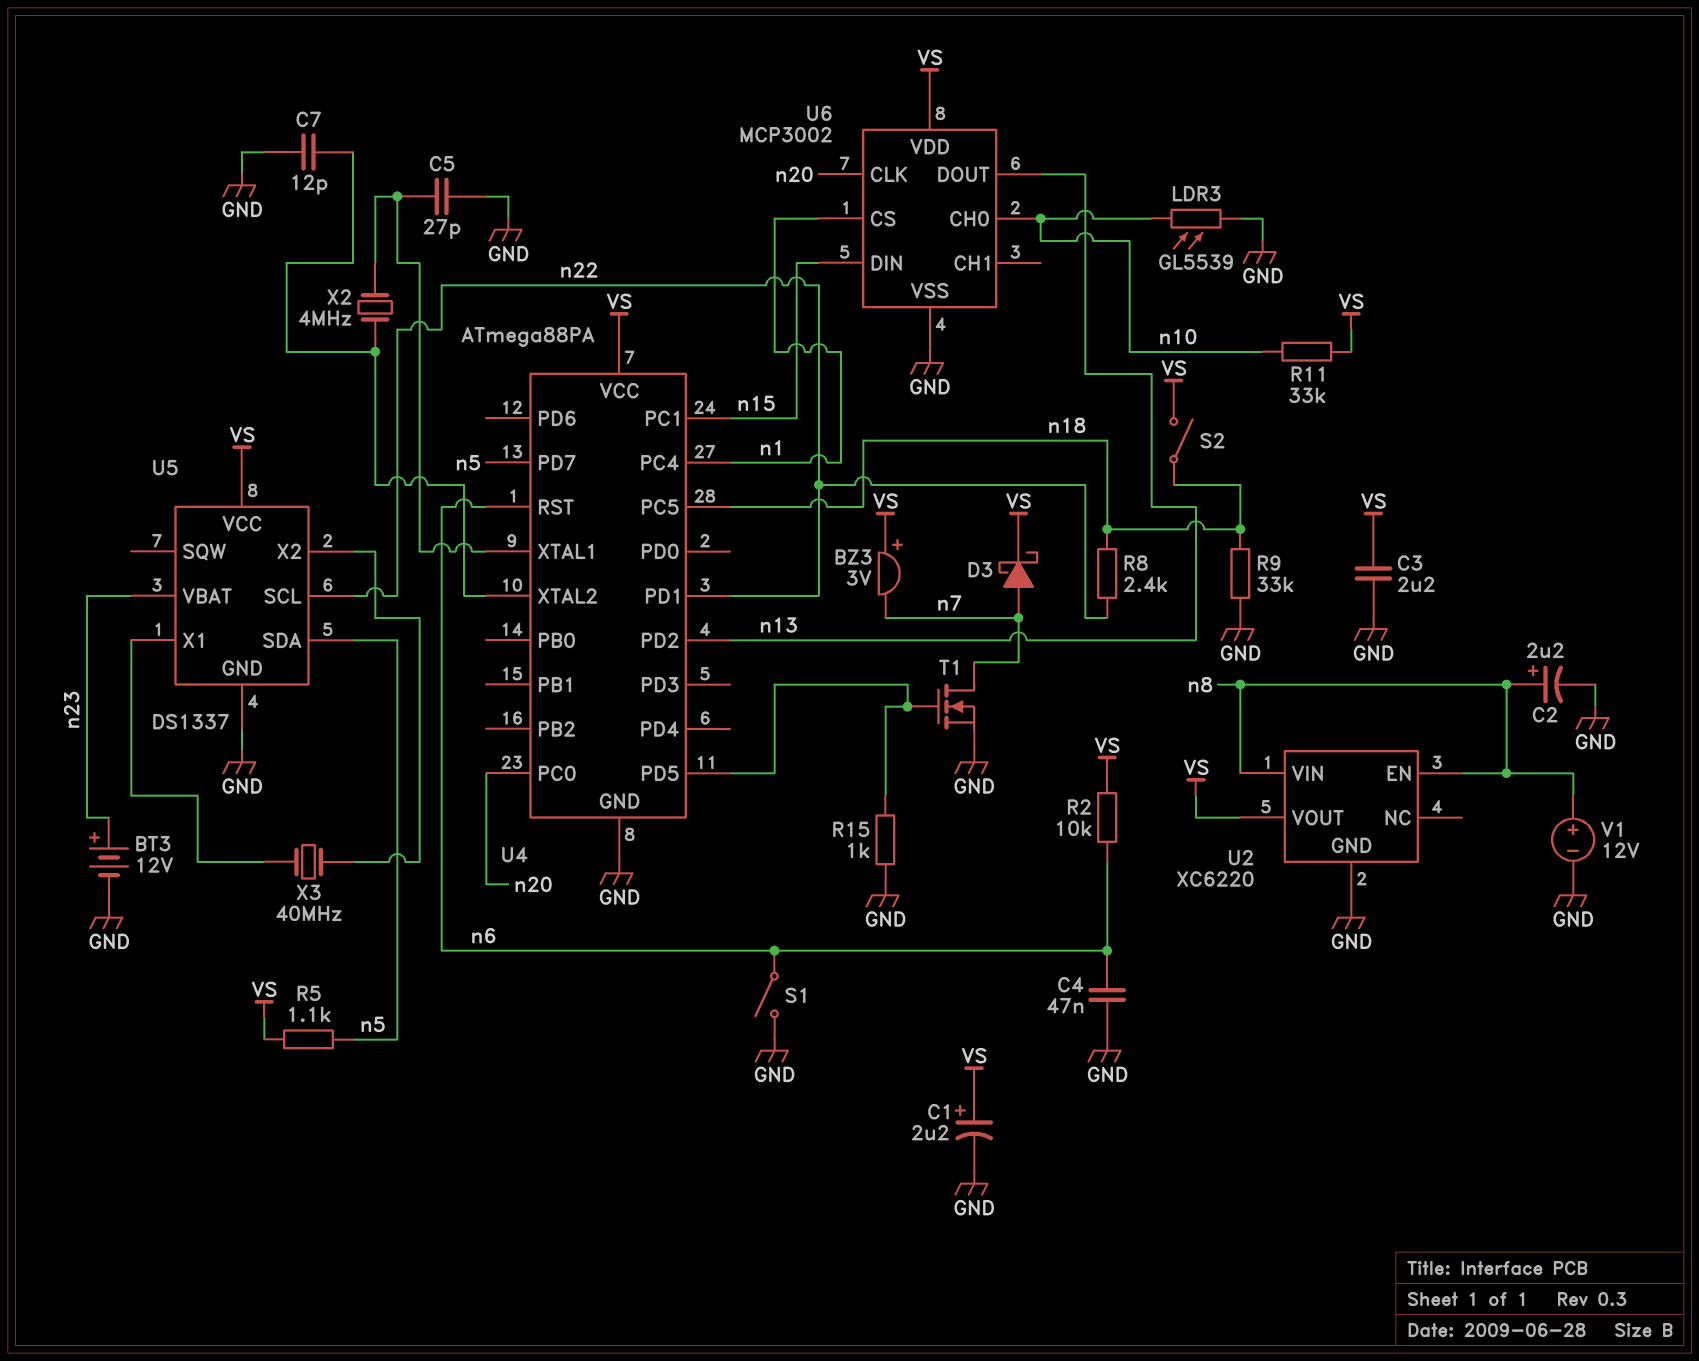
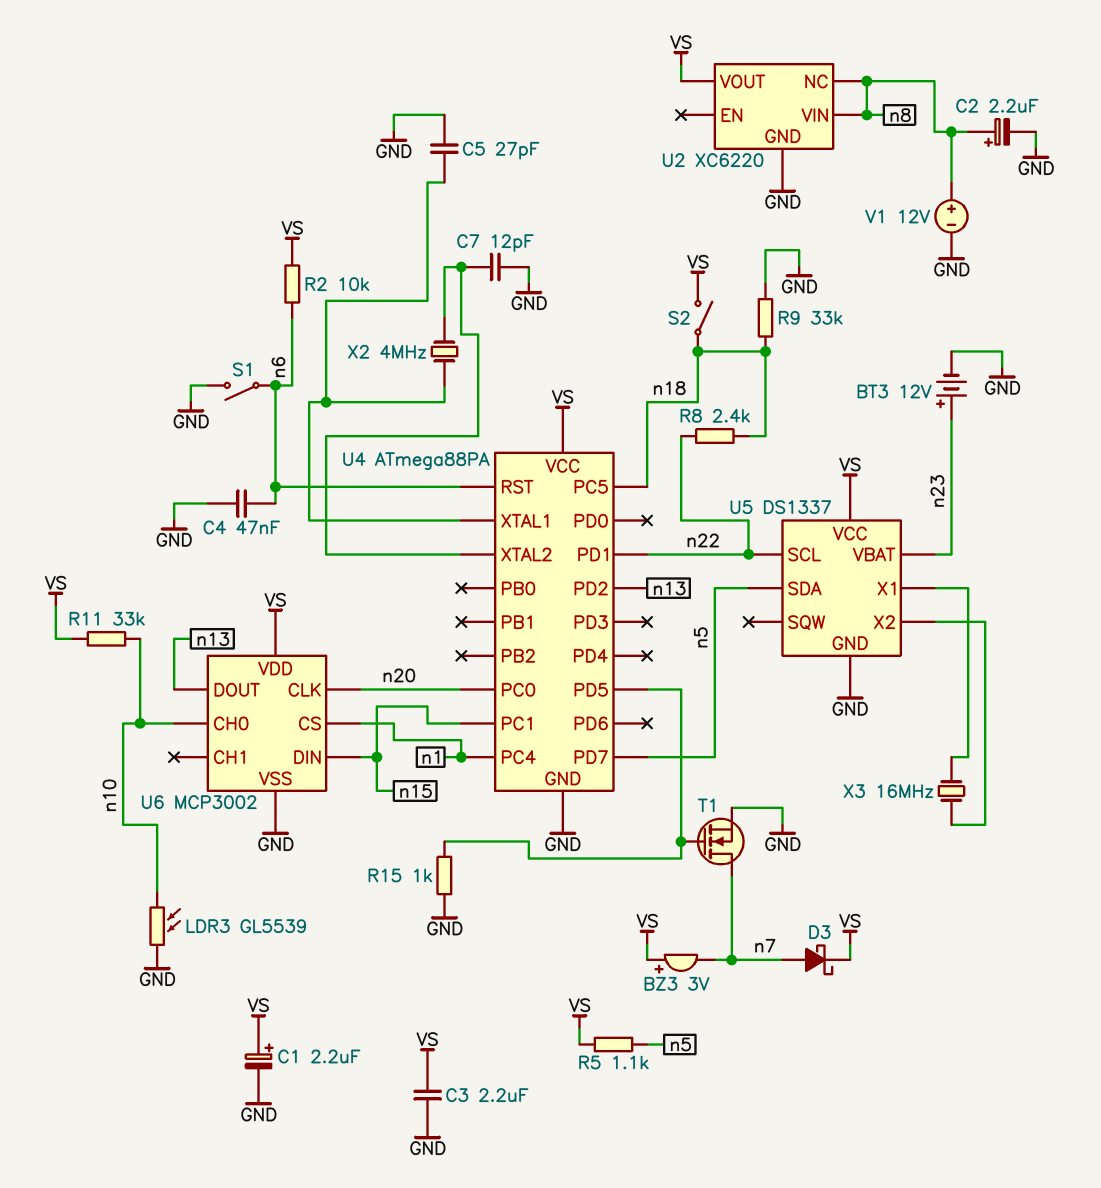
U2 pin EN: n8 -> none
U2 pin NC: none -> n8
X3: 40MHz (U5/X1, U5/X2) -> 16MHz (U5/X1, U5/X2)

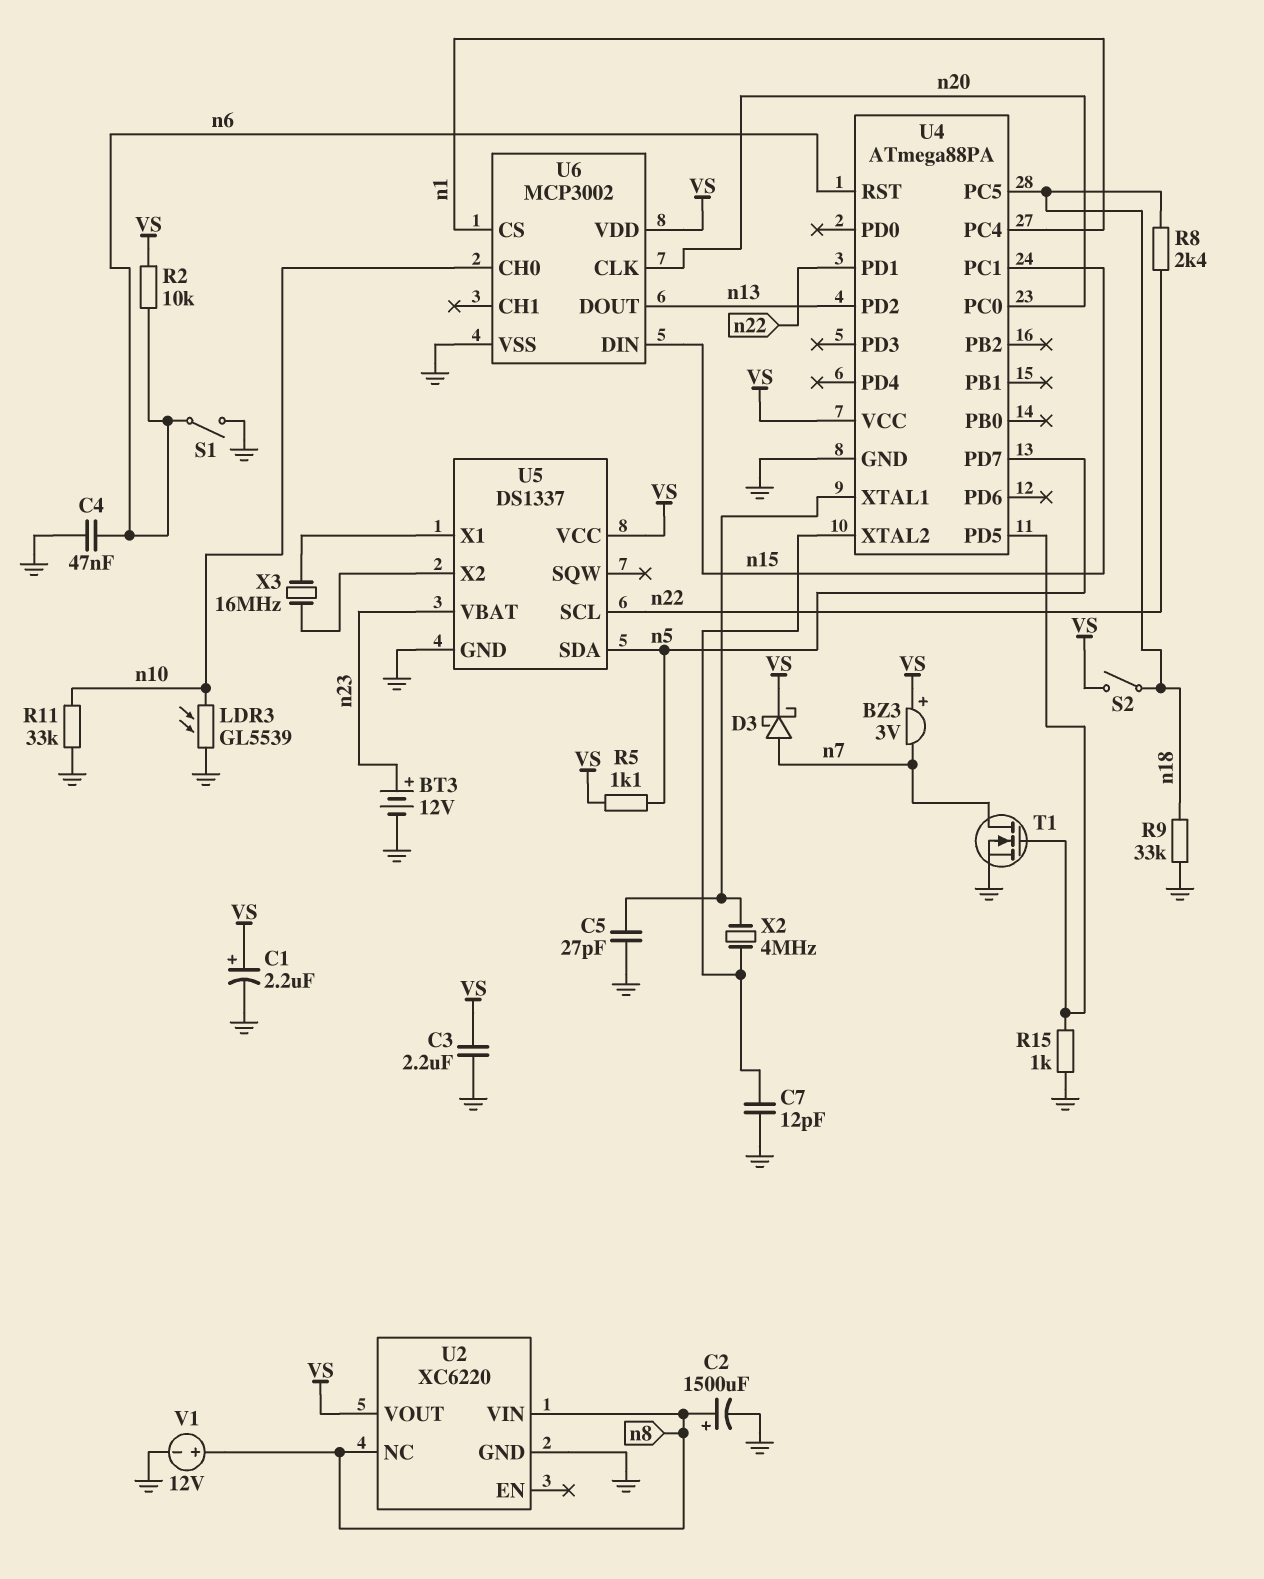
C2: 2.2uF (plus n8, minus GND) -> 1500uF (plus n8, minus GND)
R11: 33k (VS, n10) -> 33k (GND, n10)

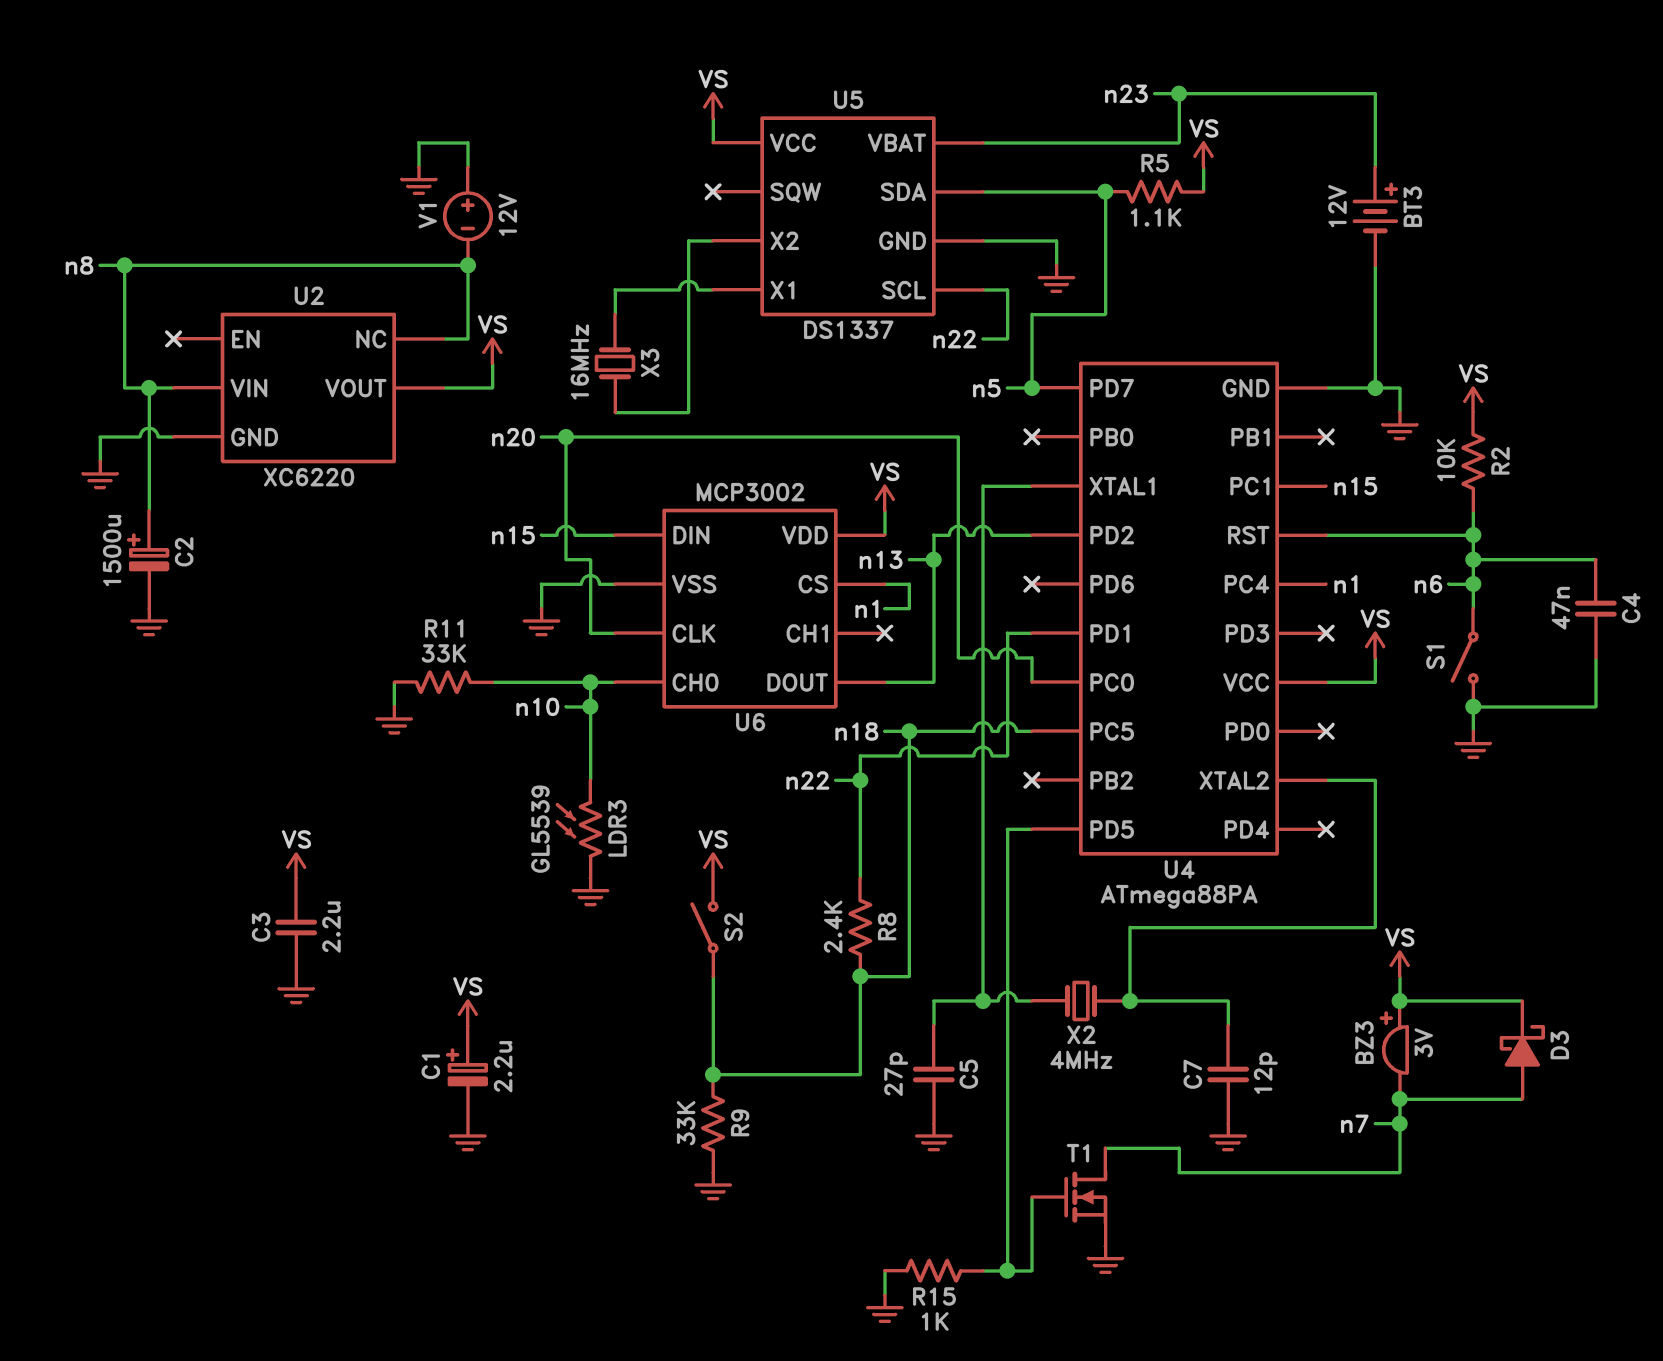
V1: 12V (plus n8, minus GND) -> 12V (plus GND, minus n8)

